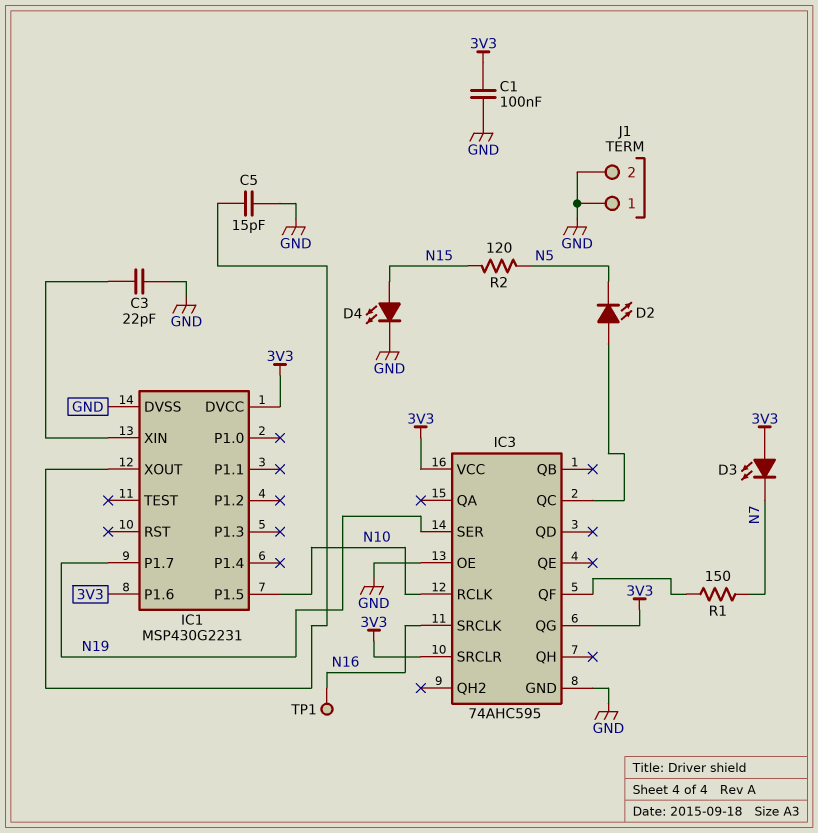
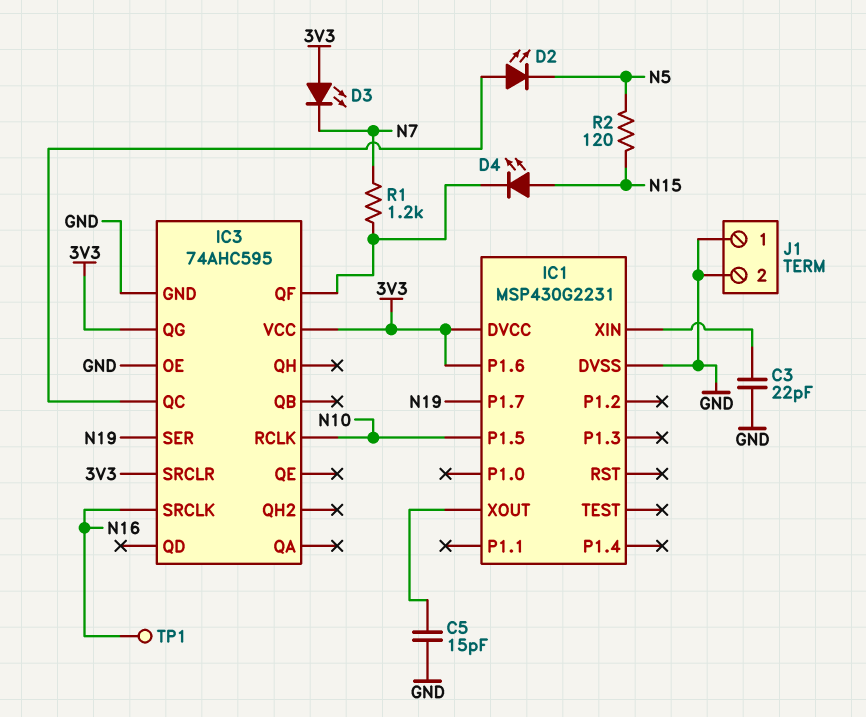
C1: 100nF (3V3, GND) -> none
D4: LED (A N15, K GND) -> LED (A N15, K IC3/QF)
R1: 150 (IC3/QF, N7) -> 1.2k (IC3/QF, N7)

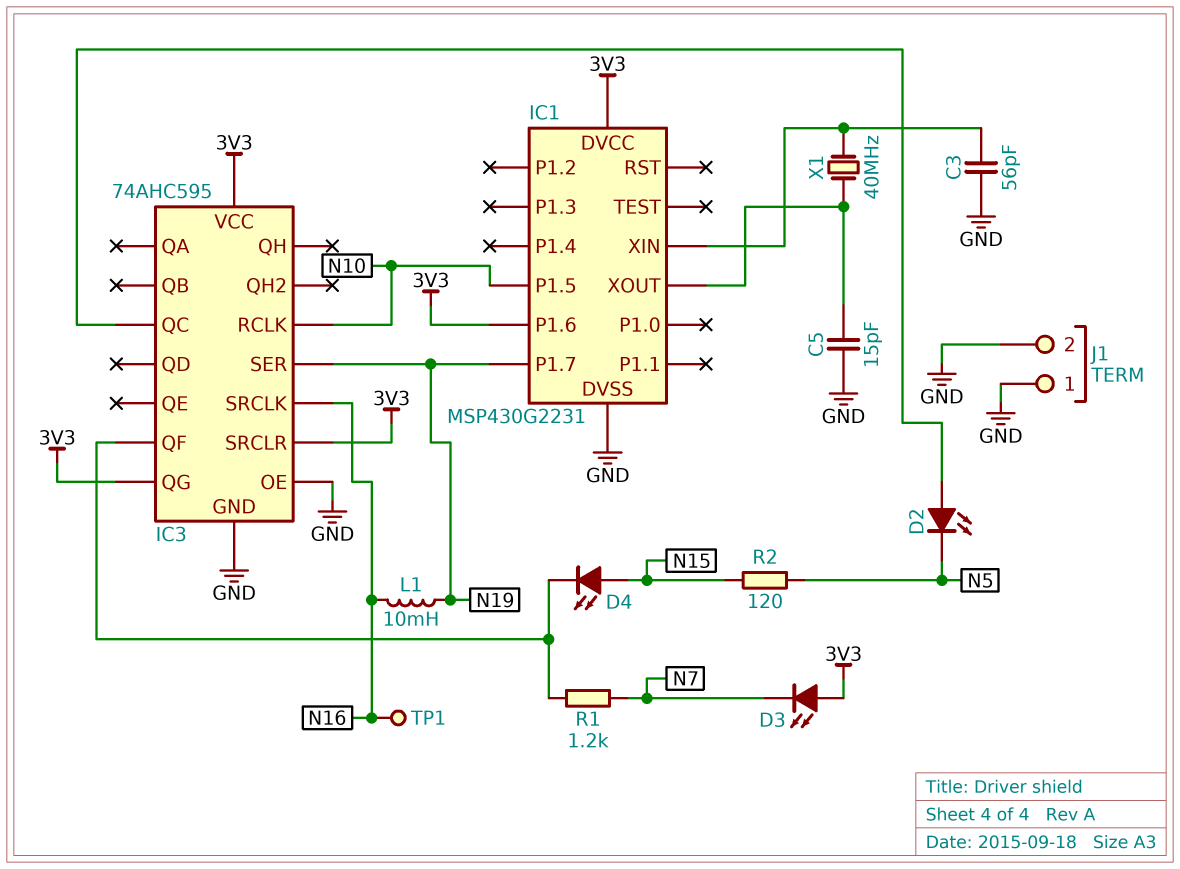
C3: 22pF (GND, IC1/XIN) -> 56pF (GND, IC1/XIN)
L1: none -> 10mH (N16, N19)
X1: none -> 40MHz (IC1/XIN, IC1/XOUT)

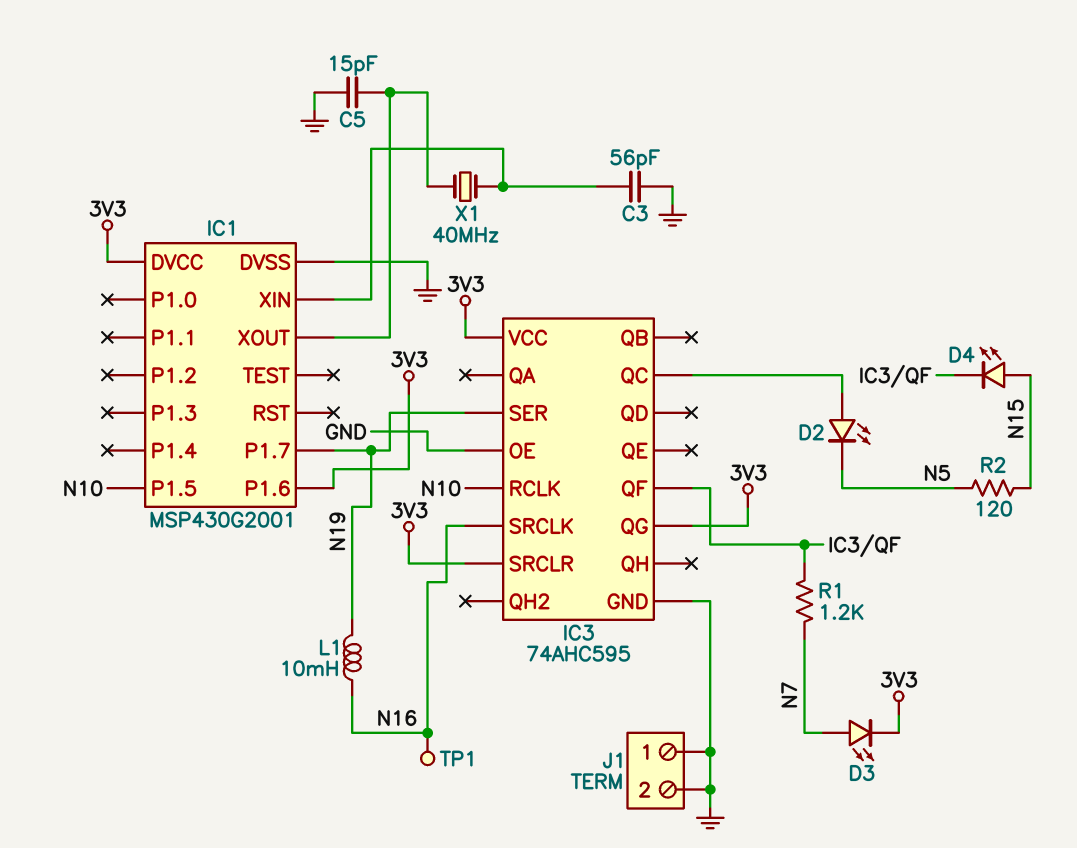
D3: LED (A 3V3, K N7) -> LED (A N7, K 3V3)
IC1: MSP430G2231 -> MSP430G2001

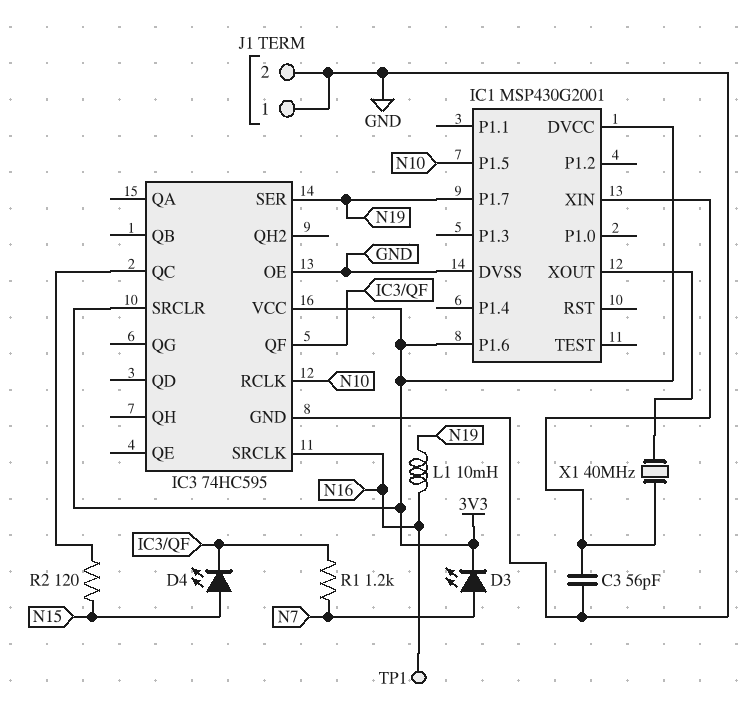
C5: 15pF (GND, IC1/XOUT) -> none
D2: LED (A IC3/QC, K N5) -> none
IC3: 74AHC595 -> 74HC595
IC3 pin QG: 3V3 -> none
R2: 120 (N5, N15) -> 120 (IC3/QC, N15)

